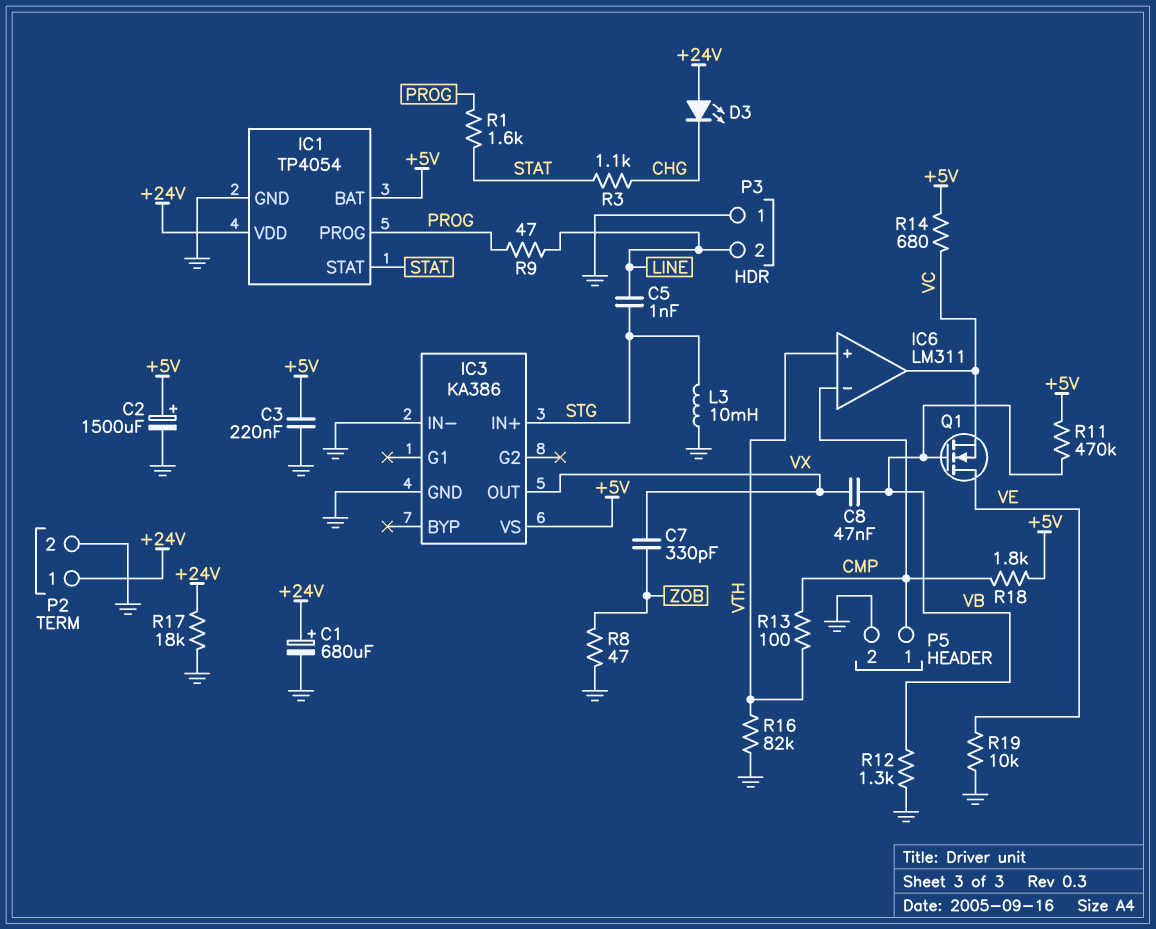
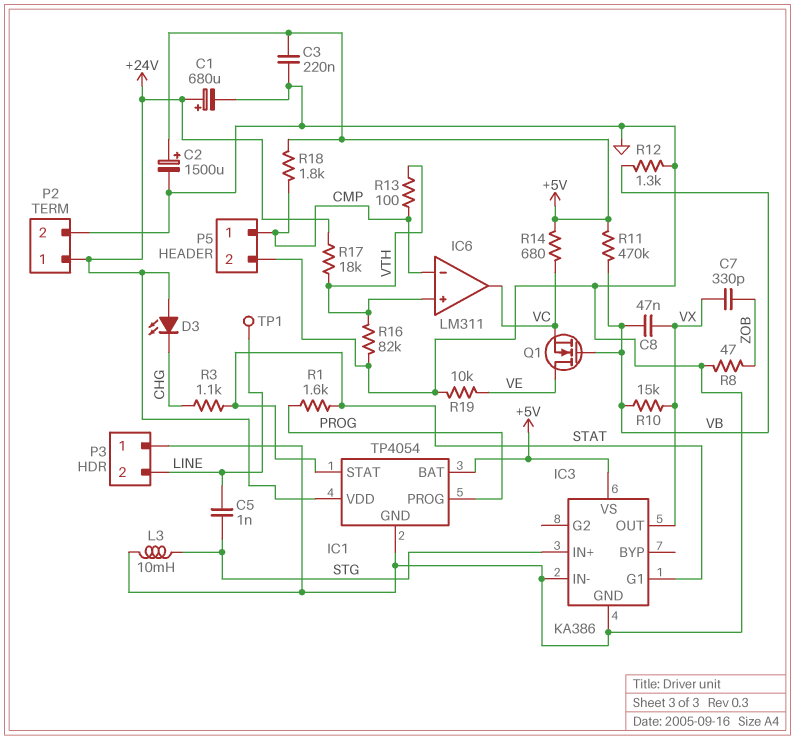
IC3 pin G1: none -> STAT
R9: 47 (LINE, PROG) -> none
R10: none -> 15k (VB, VX)
R17: 18k (+24V, GND) -> 18k (+24V, VTH)
TP1: none -> test point (LINE)

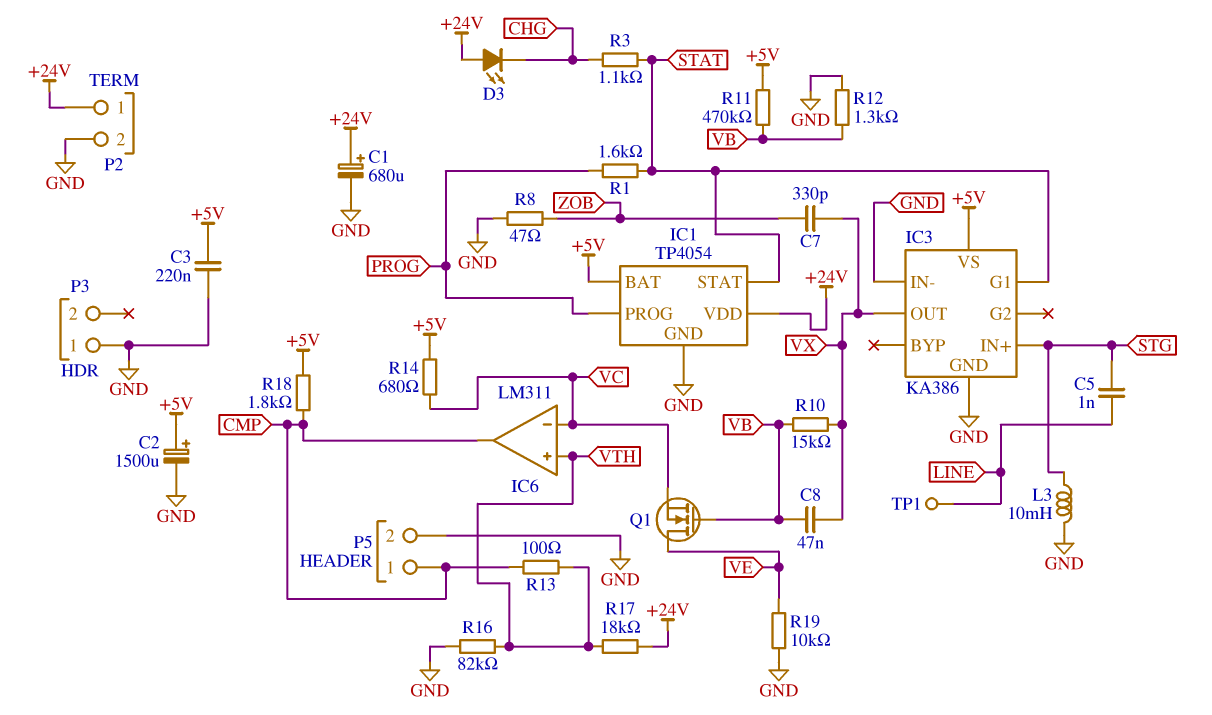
IC6 pin in-: CMP -> VC
IC6 pin out: VC -> CMP
P3 pin 2: LINE -> none

